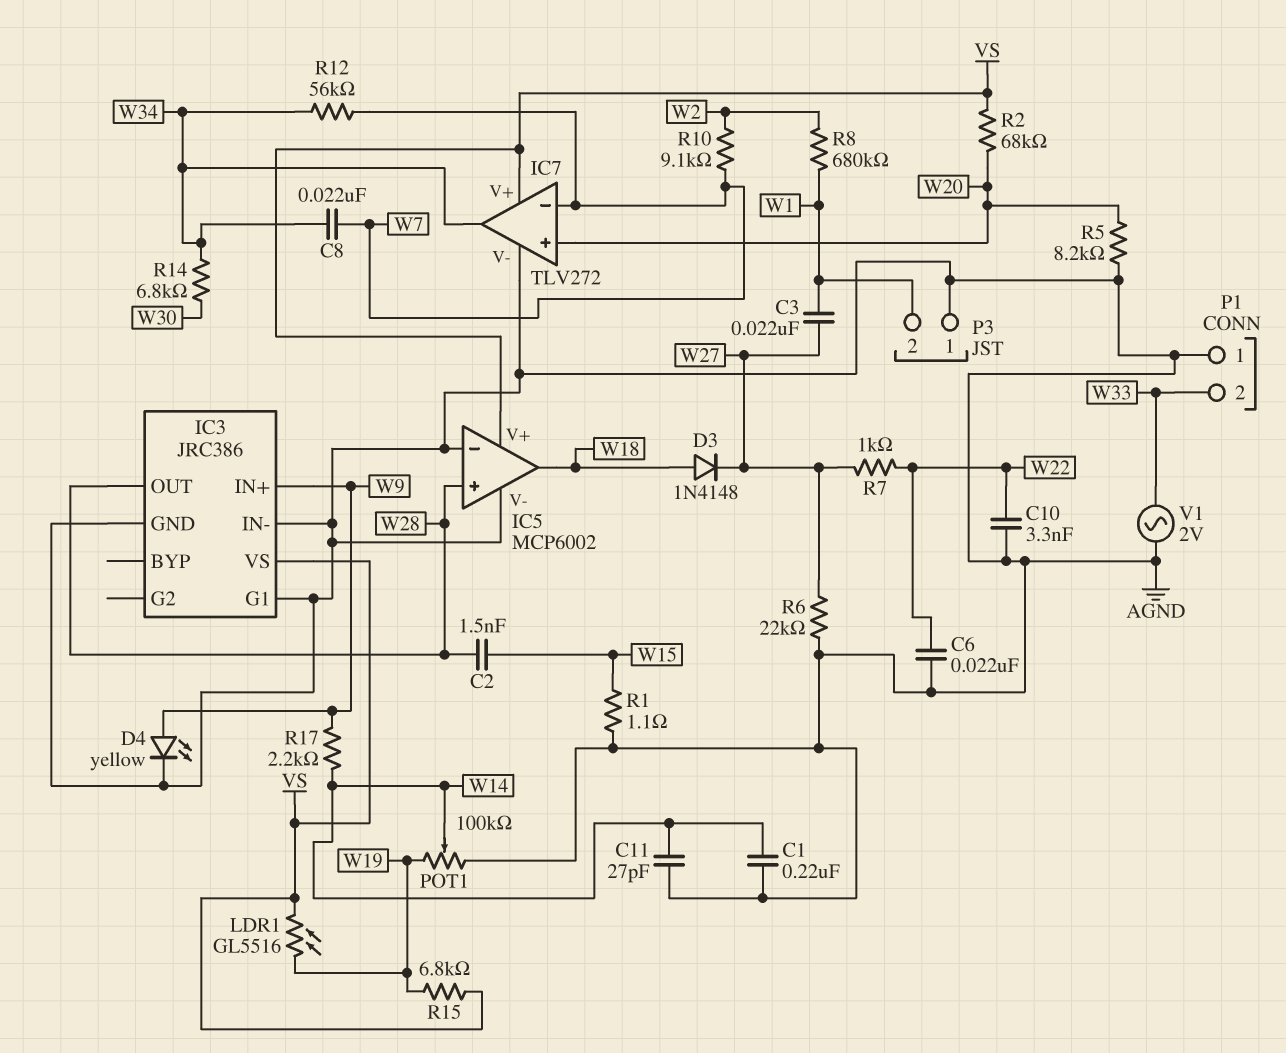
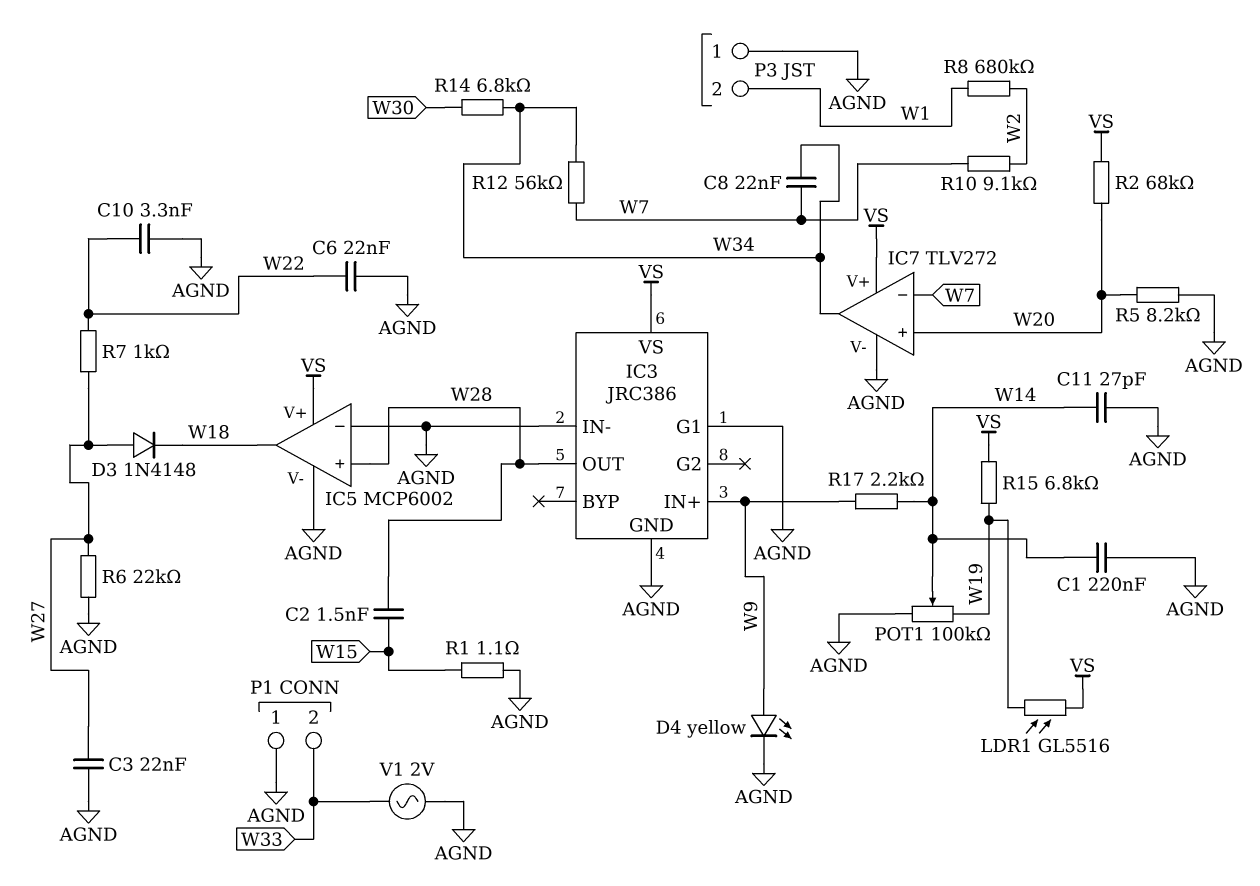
C3: 22nF (W1, W27) -> 22nF (AGND, W27)
D3: diode 1N4148 (A W18, K W27) -> diode 1N4148 (A W27, K W18)

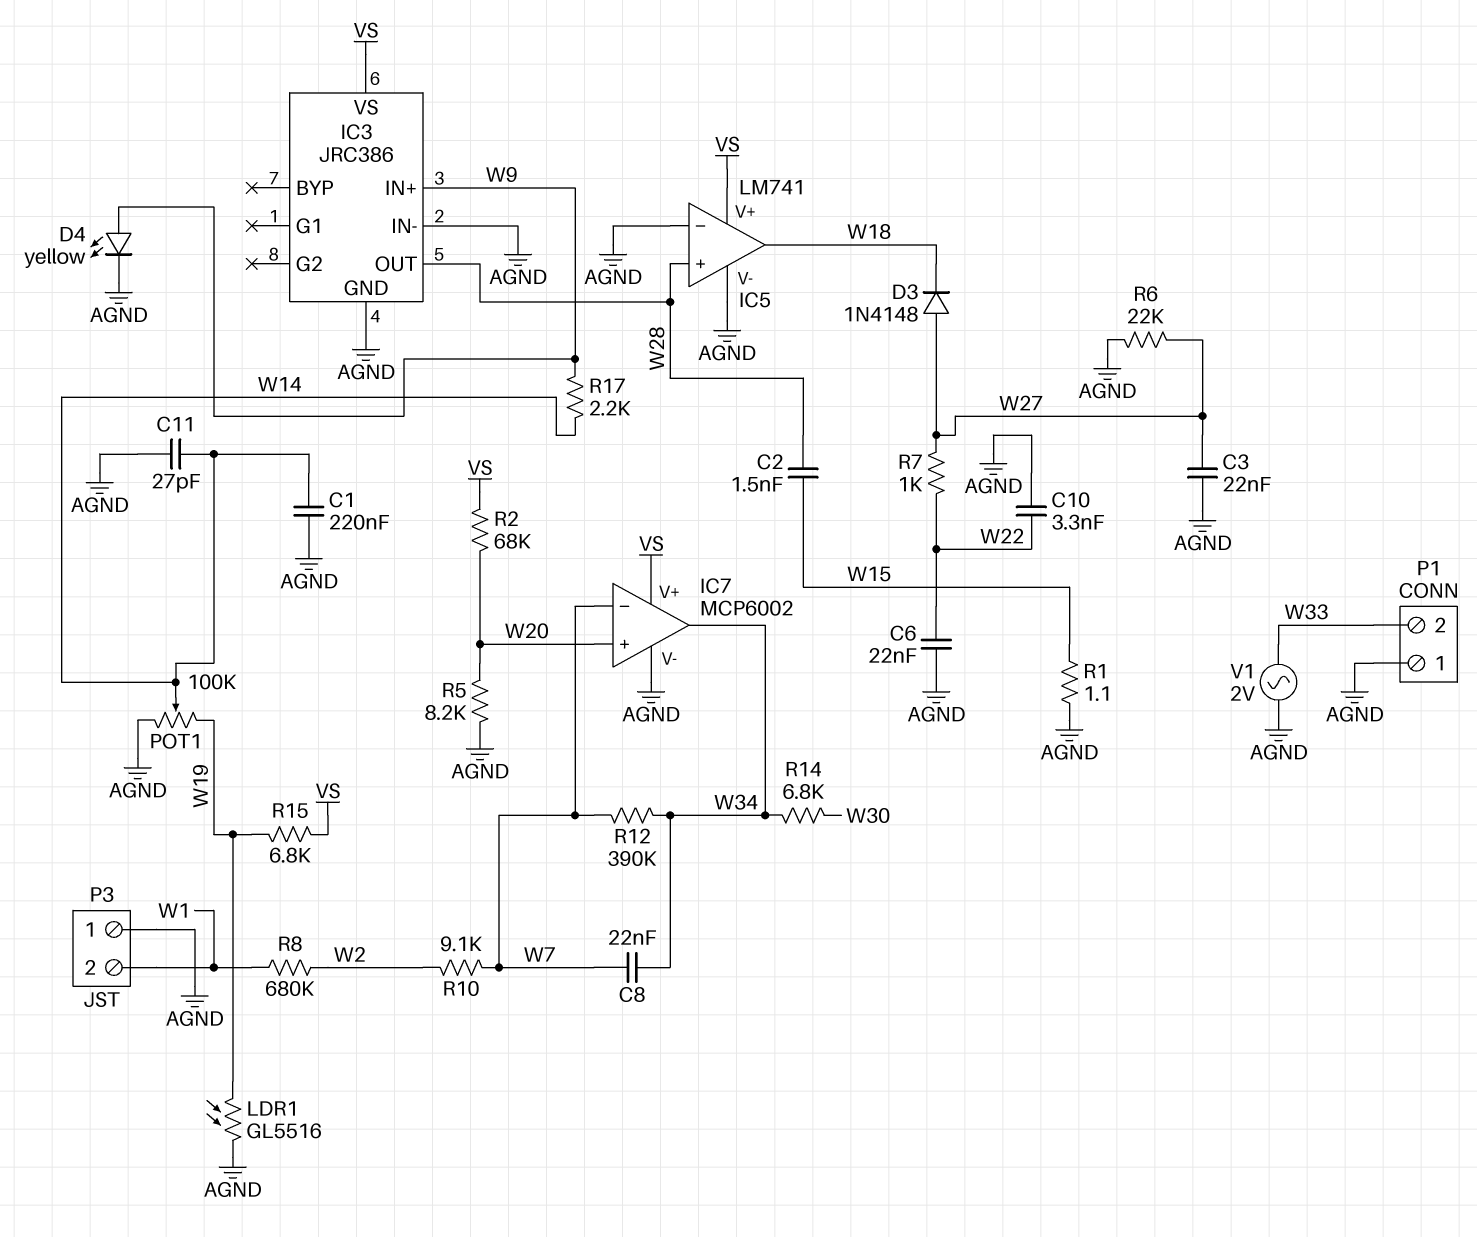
IC3 pin G1: AGND -> none
IC5: MCP6002 -> LM741
IC7: TLV272 -> MCP6002
LDR1: GL5516 (VS, W19) -> GL5516 (AGND, W19)
R12: 56k (W7, W34) -> 390k (W7, W34)

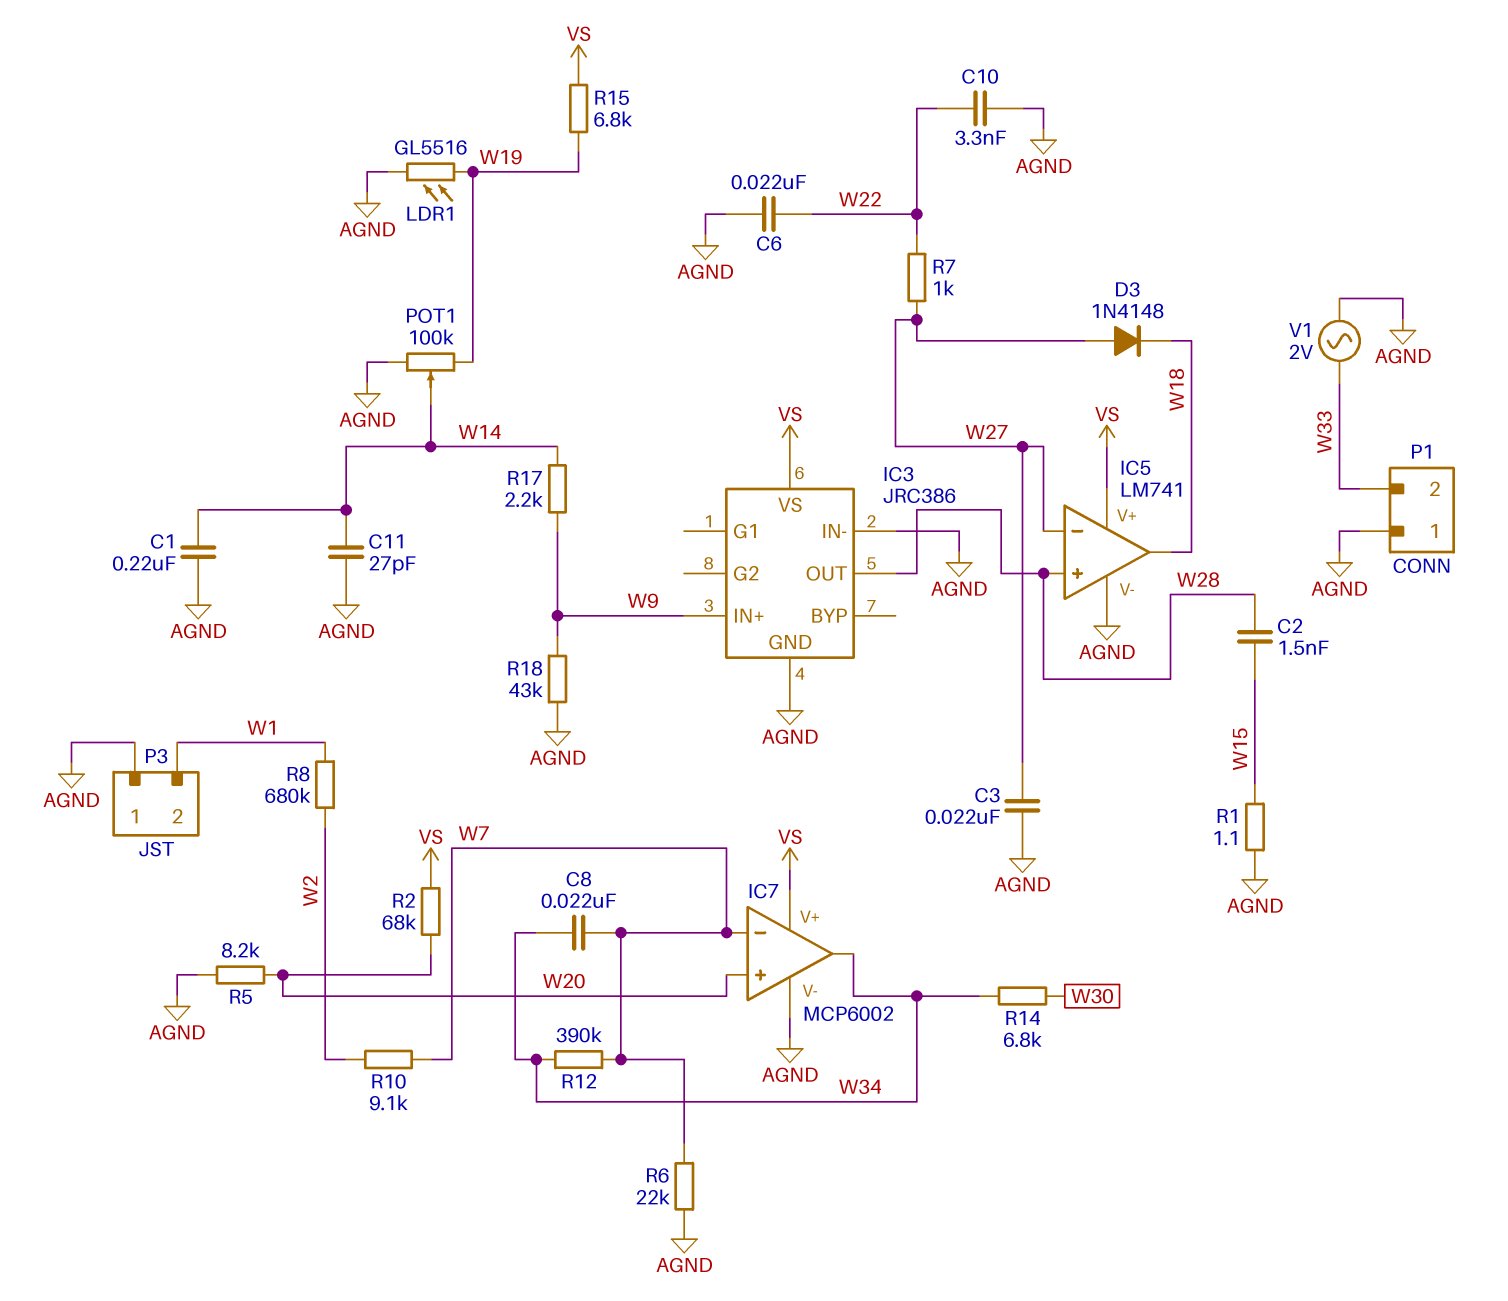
D4: LED yellow (A W9, K AGND) -> none
IC5 pin in-: AGND -> W27
R6: 22k (AGND, W27) -> 22k (AGND, W7)
R18: none -> 43k (AGND, W9)

